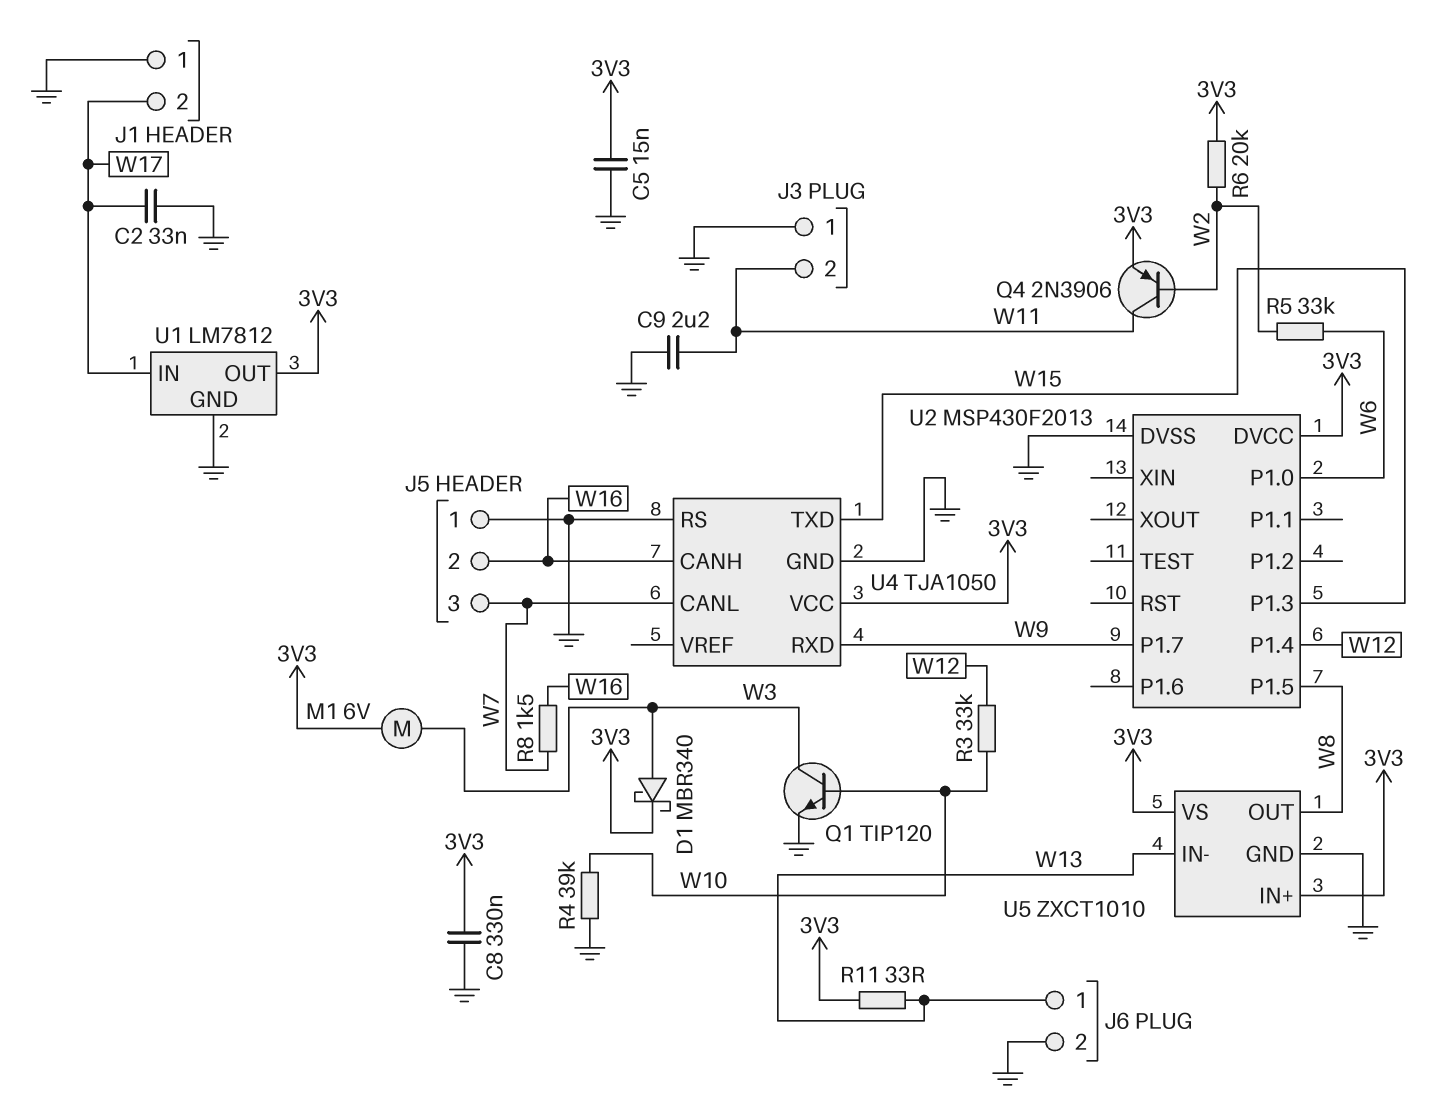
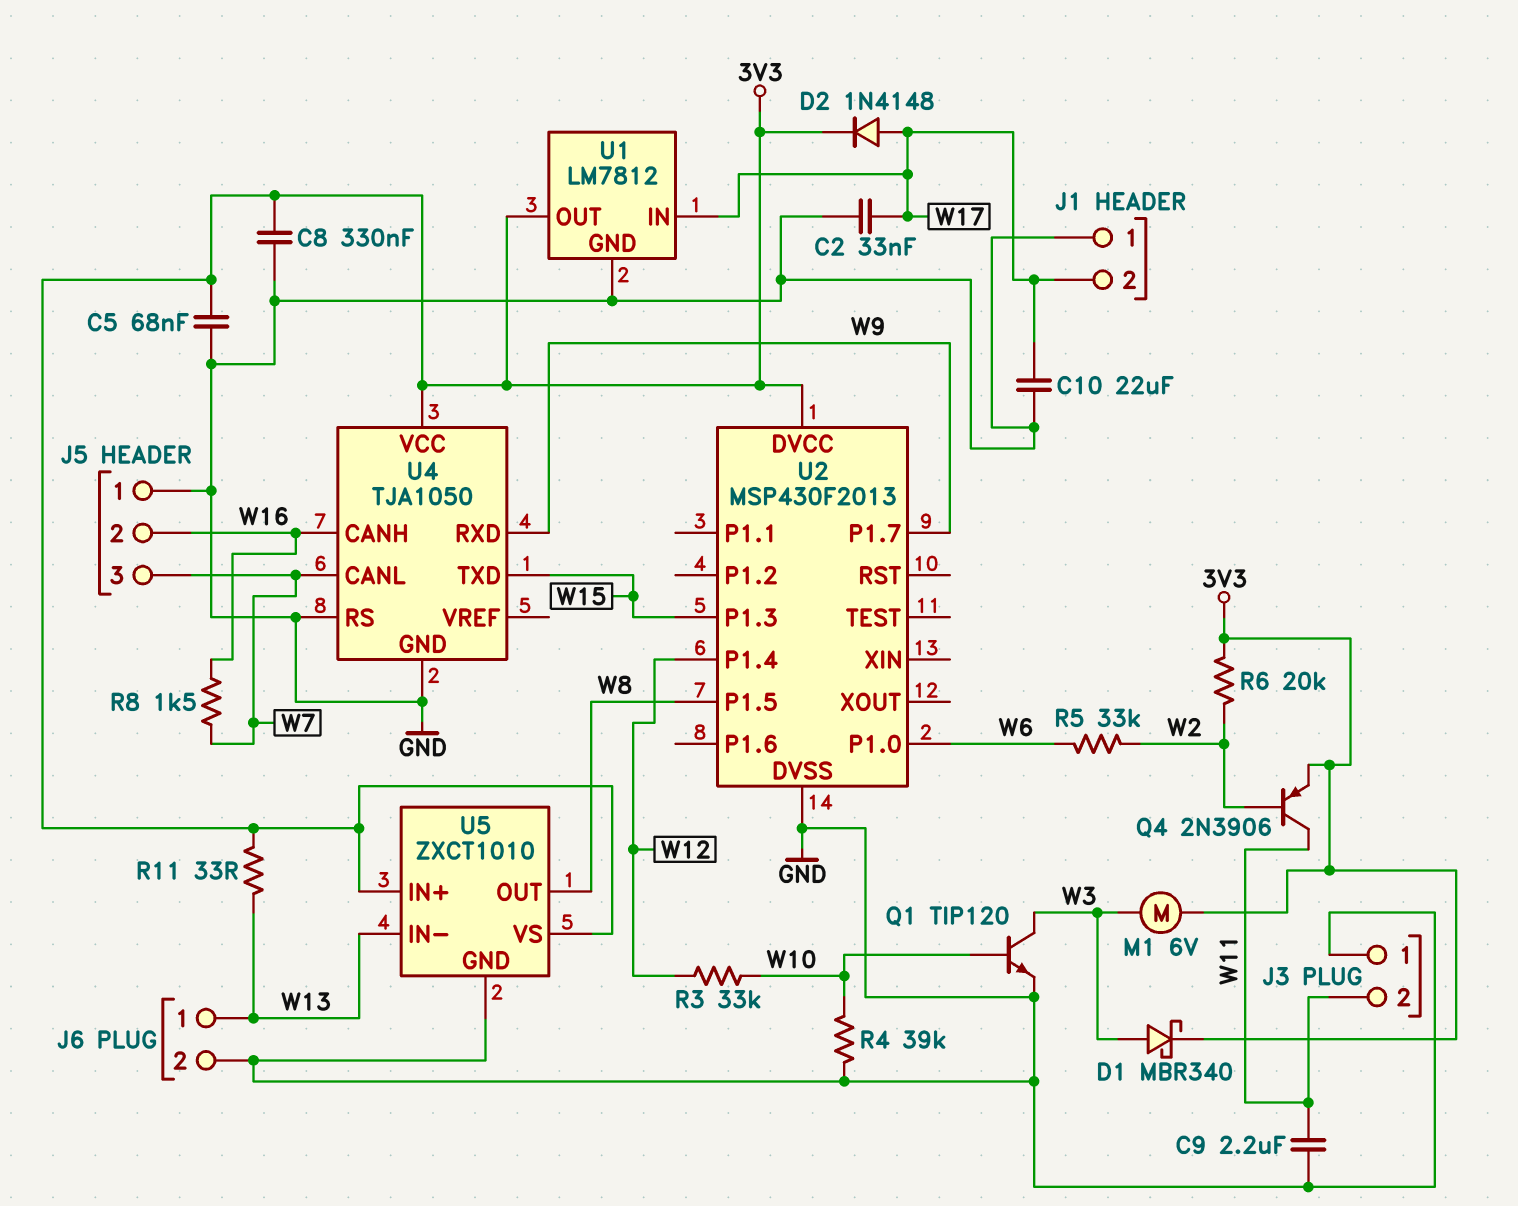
C5: 15nF (3V3, GND) -> 68nF (3V3, GND)
C10: none -> 22uF (GND, W17)
D2: none -> diode 1N4148 (A W17, K 3V3)

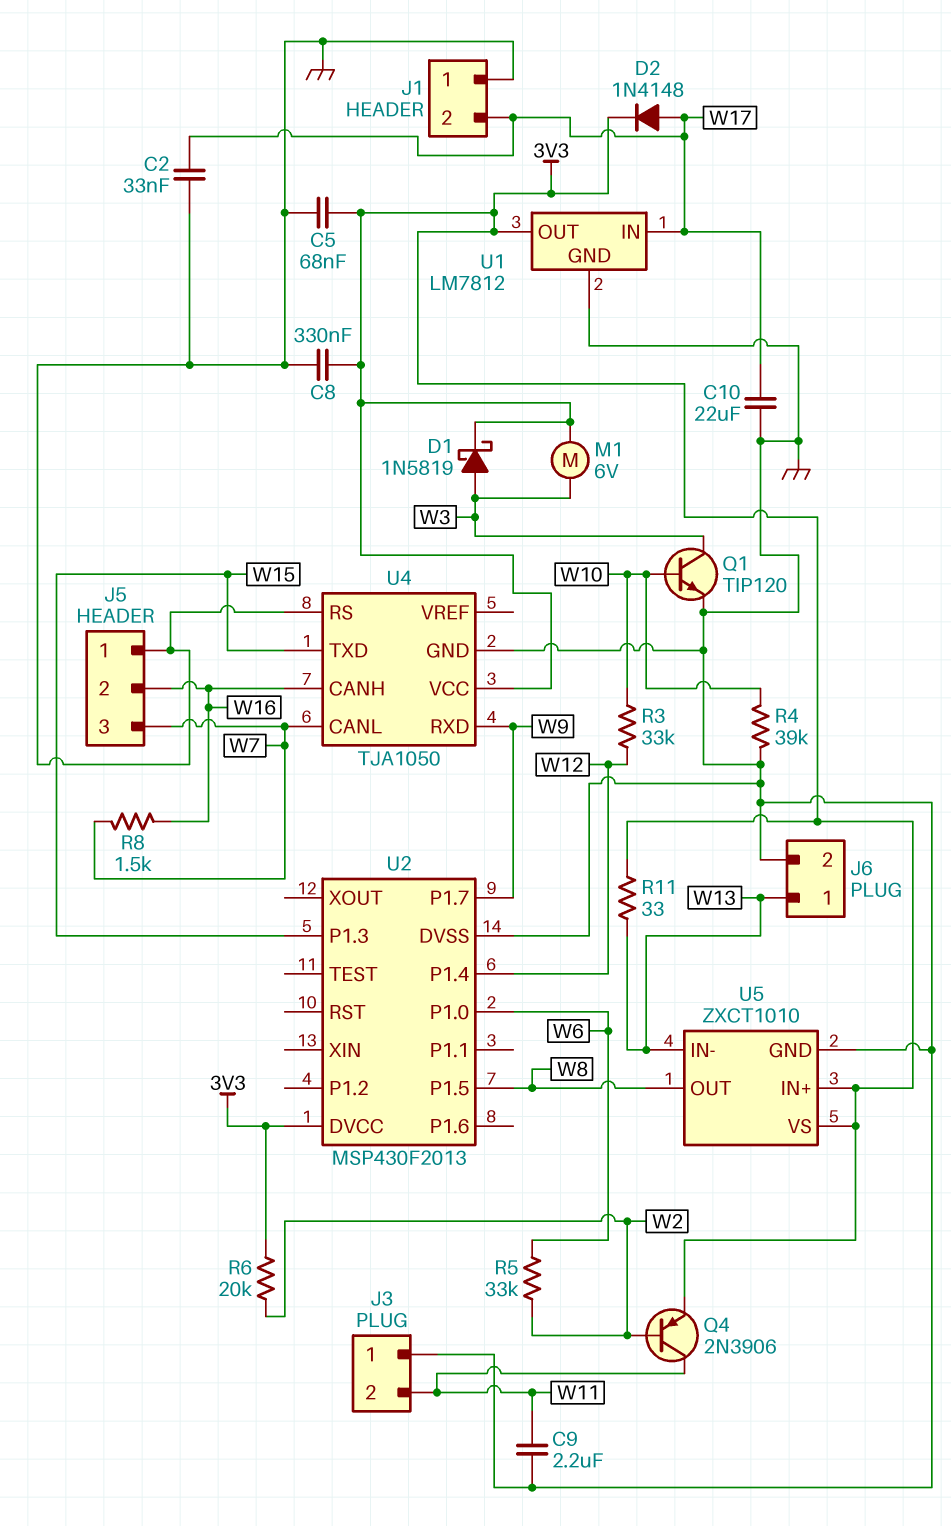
D1: schottky MBR340 (A W3, K 3V3) -> schottky 1N5819 (A W3, K 3V3)

